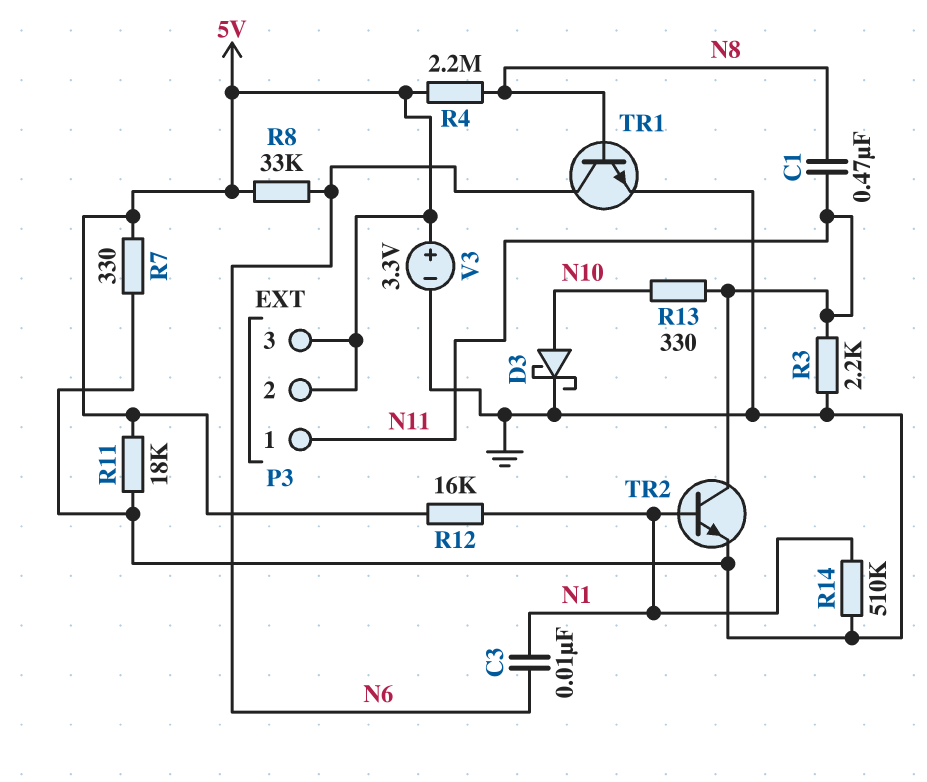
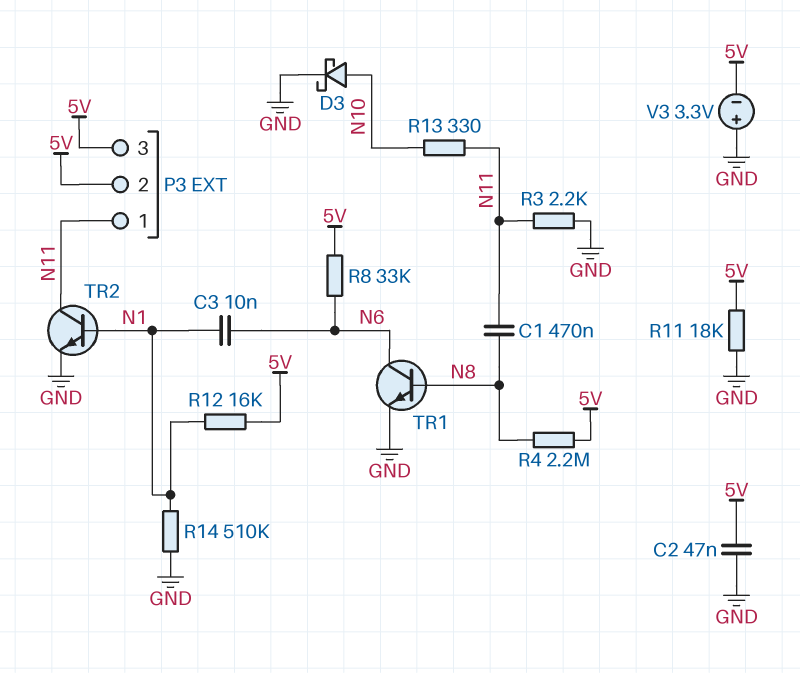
C2: none -> 47nF (5V, GND)
R7: 330 (5V, GND) -> none
V3: 3.3V (plus 5V, minus GND) -> 3.3V (plus GND, minus 5V)

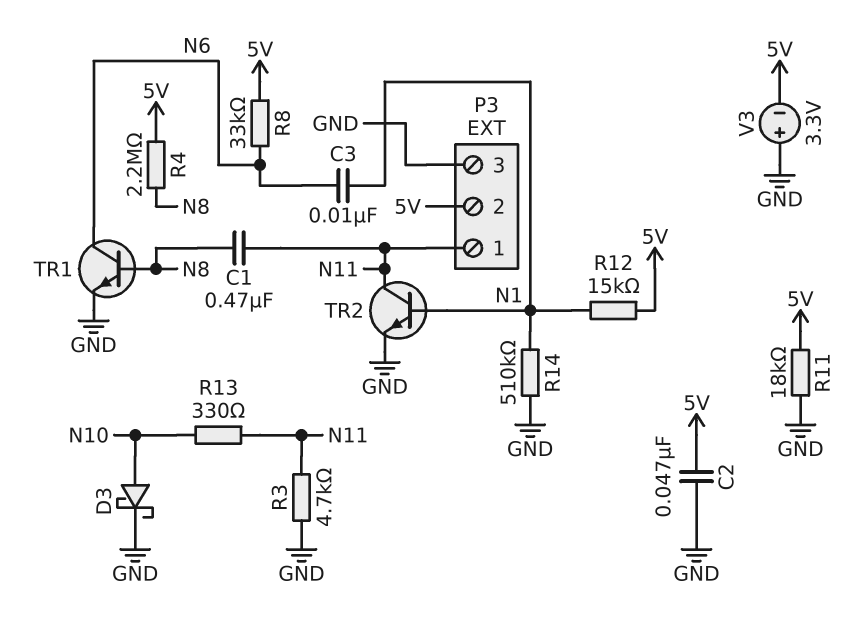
P3 pin 3: 5V -> GND
R3: 2.2k (GND, N11) -> 4.7k (GND, N11)
R12: 16k (5V, N1) -> 15k (5V, N1)

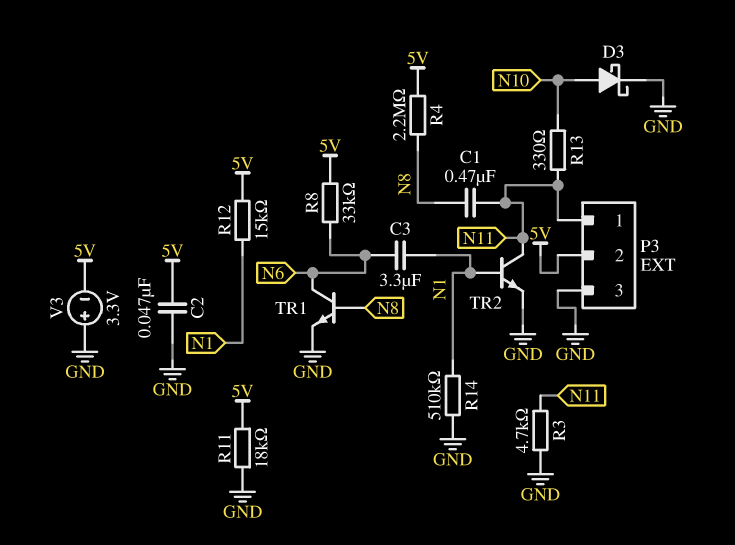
C3: 10nF (N1, N6) -> 3.3uF (N1, N6)

